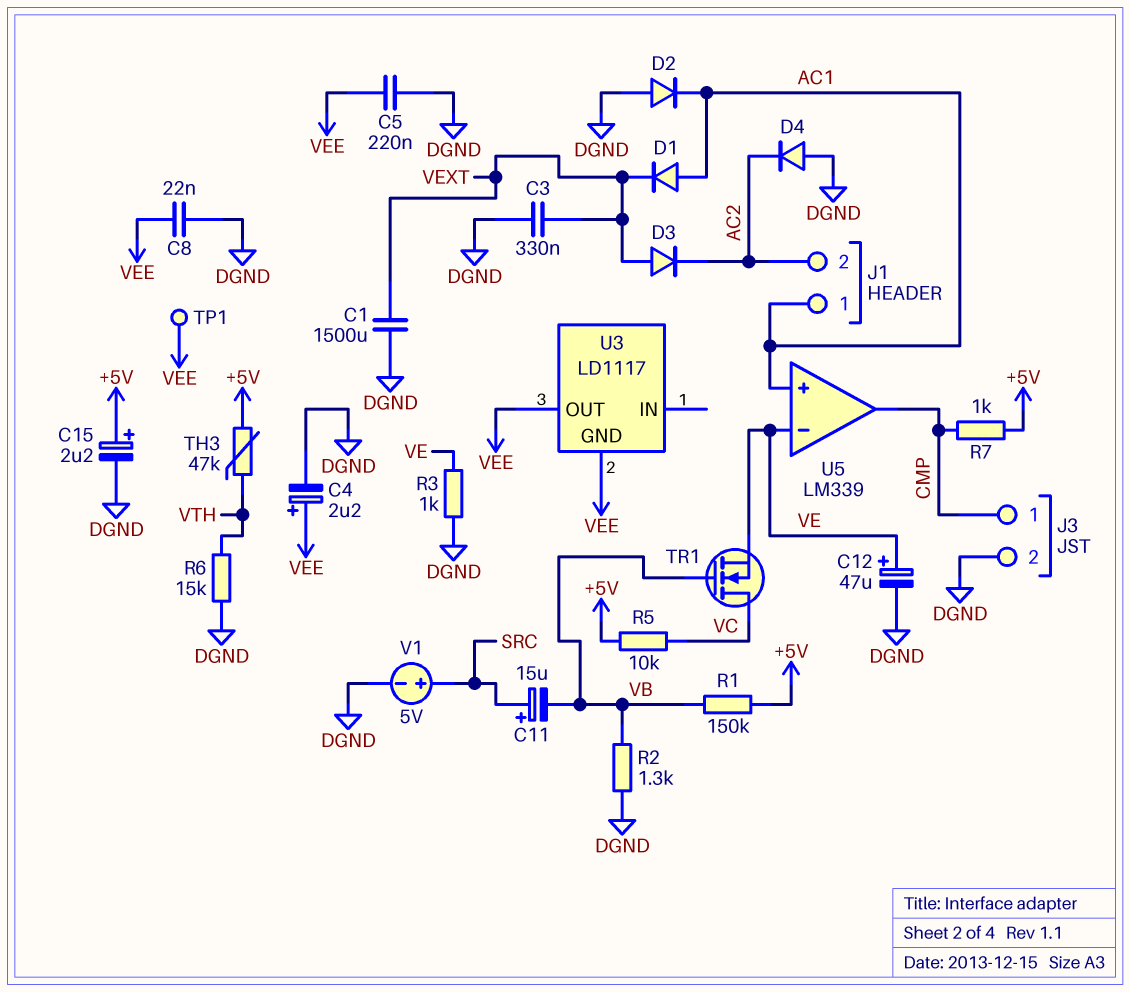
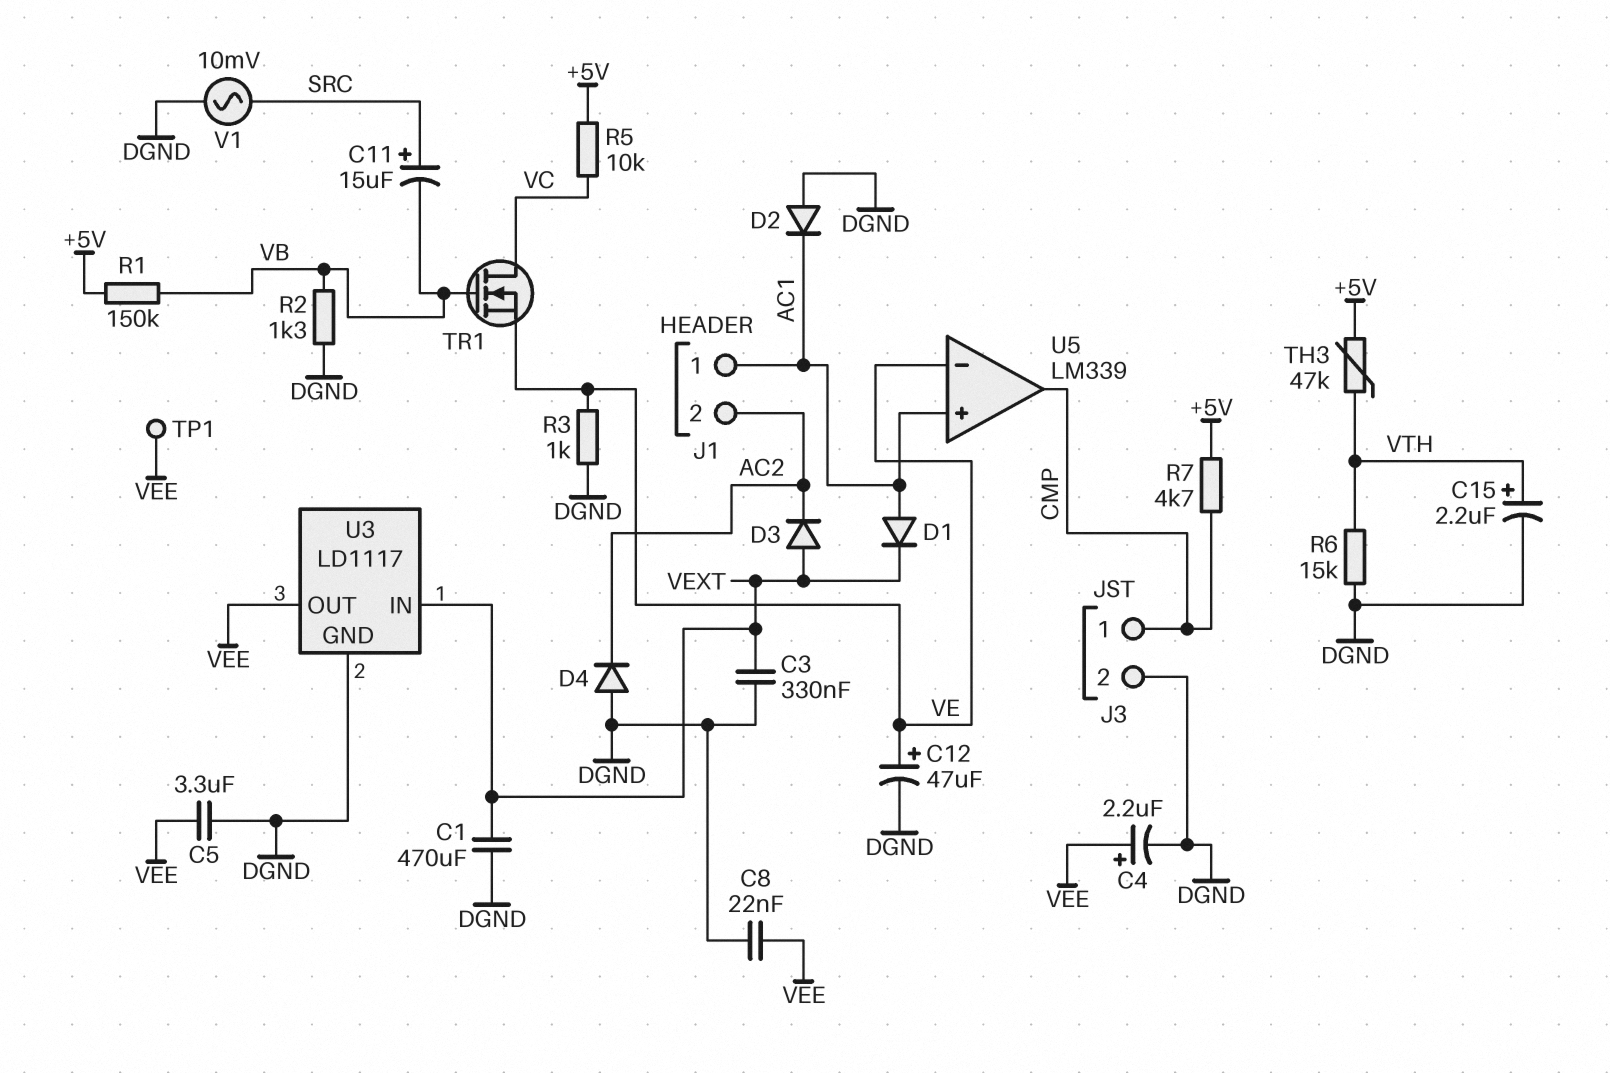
C1: 1500uF (DGND, VEXT) -> 470uF (DGND, VEXT)
C5: 220nF (DGND, VEE) -> 3.3uF (DGND, VEE)
C15: 2.2uF (plus +5V, minus DGND) -> 2.2uF (plus VTH, minus DGND)
R7: 1k (+5V, CMP) -> 4.7k (+5V, CMP)
U3 pin GND: VEE -> DGND
U3 pin IN: none -> VEXT
V1: 5V (plus SRC, minus DGND) -> AC 10mV (DGND, SRC)

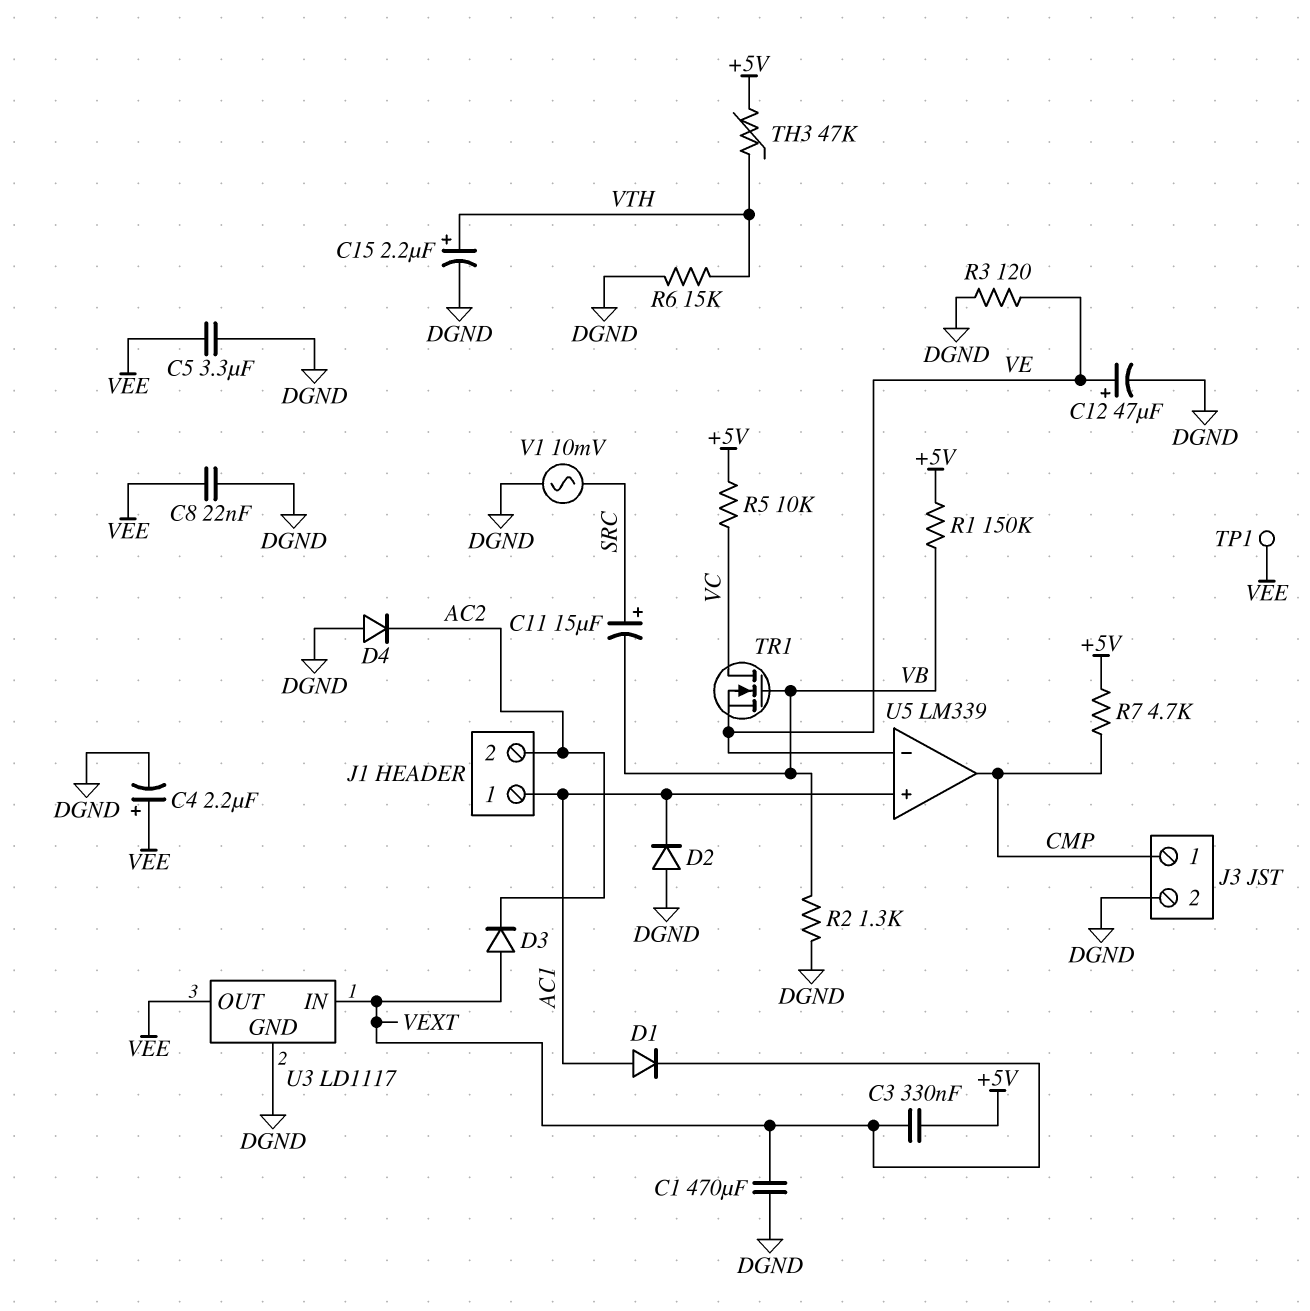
C3: 330nF (DGND, VEXT) -> 330nF (+5V, VEXT)
R3: 1k (DGND, VE) -> 120 (DGND, VE)

